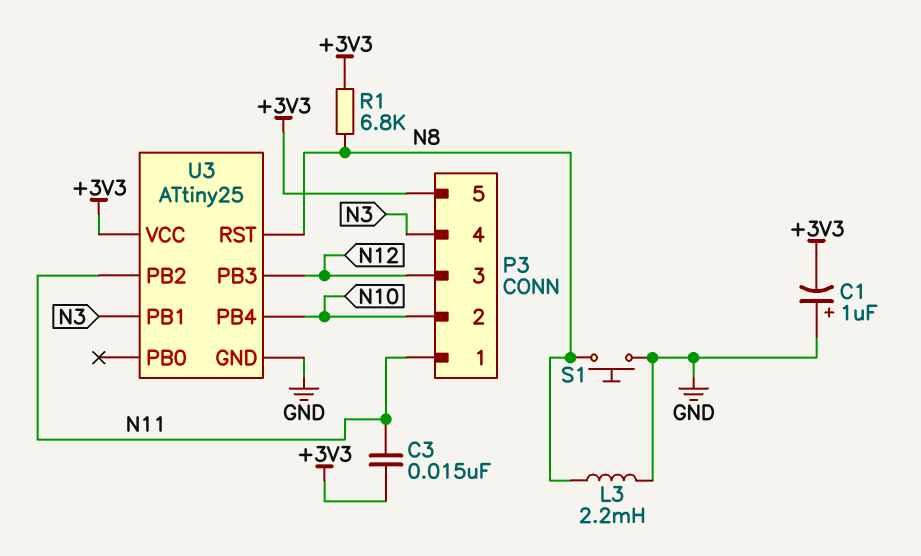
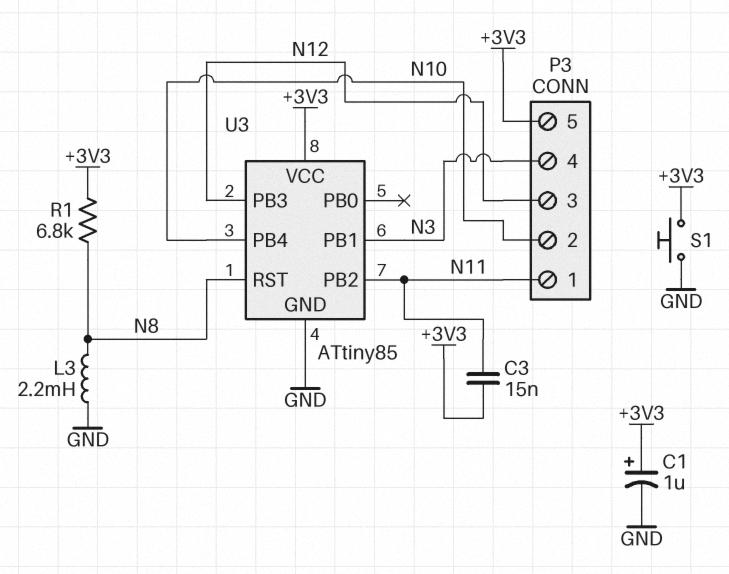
C1: 1uF (plus GND, minus +3V3) -> 1uF (plus +3V3, minus GND)
S1: button (GND, N8) -> button (+3V3, GND)
U3: ATtiny25 -> ATtiny85

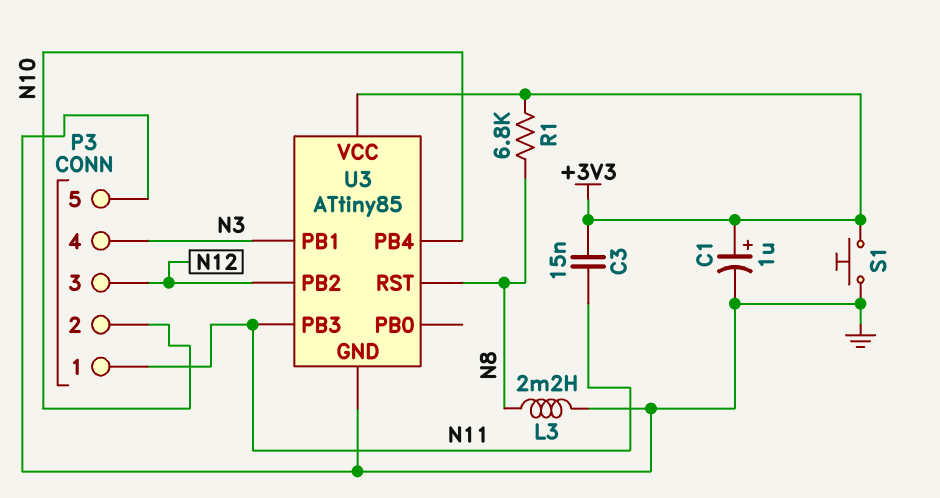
P3 pin 5: +3V3 -> GND
U3 pin PB2: N11 -> N12
U3 pin PB3: N12 -> N11

